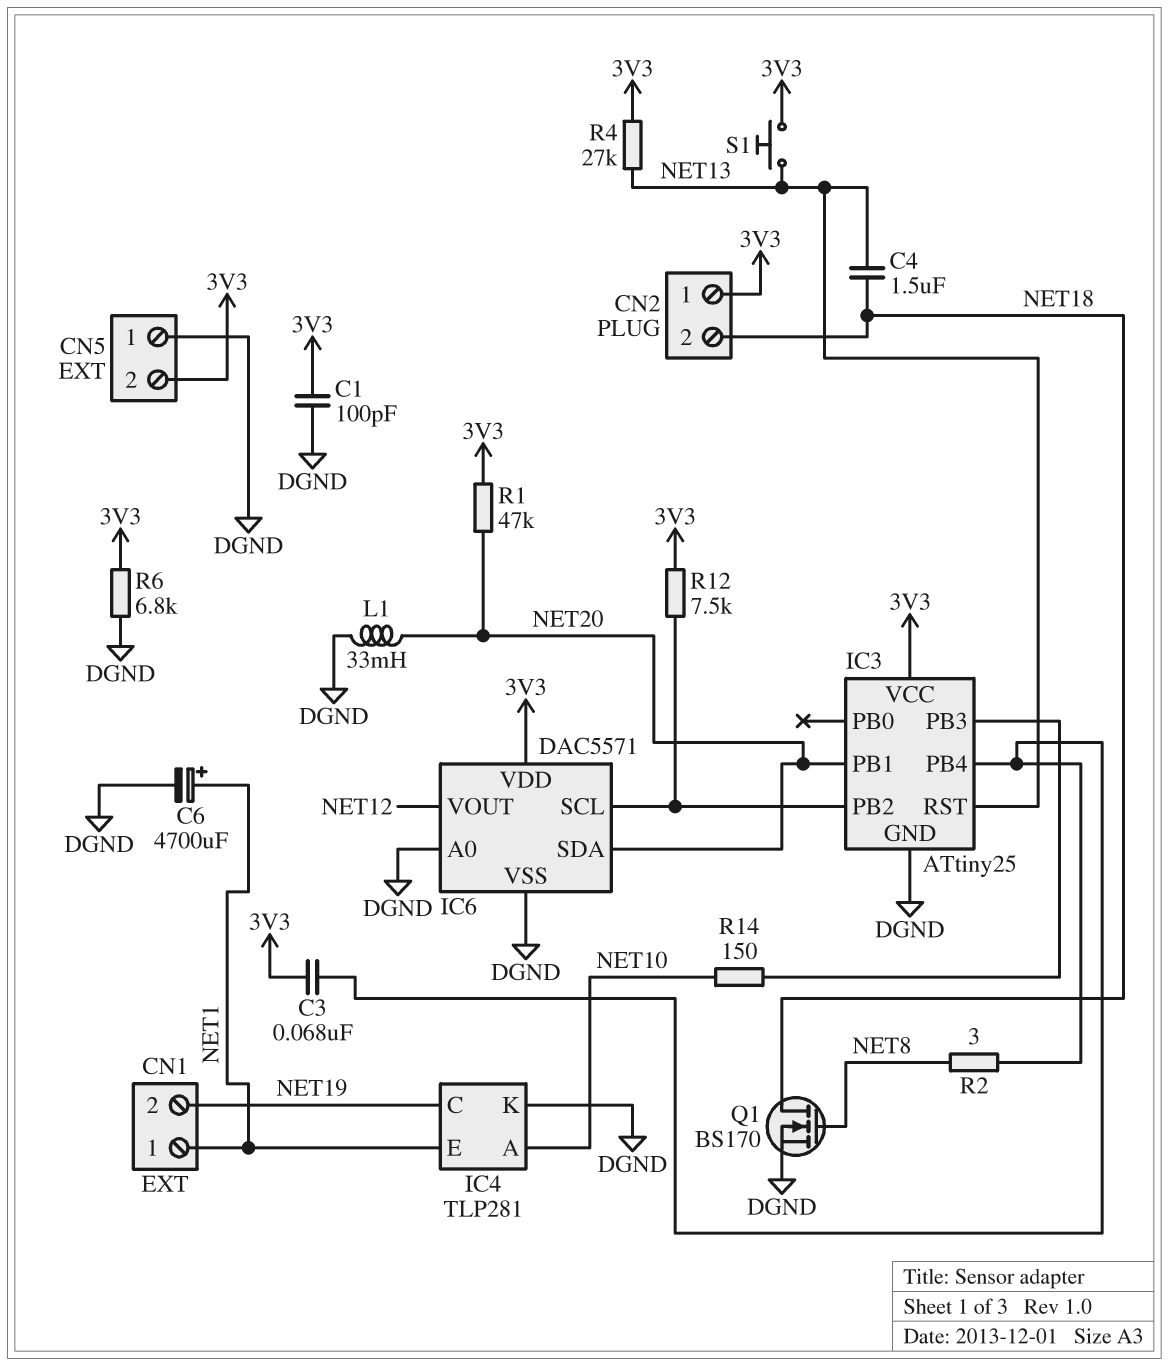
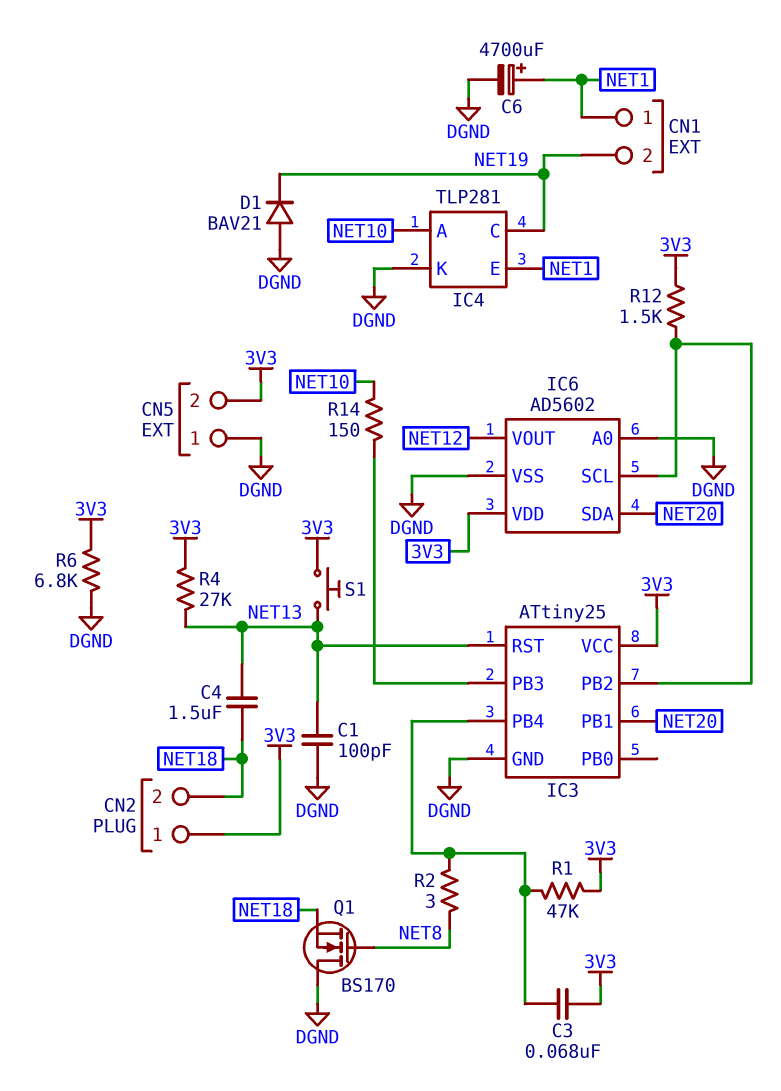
C1: 100pF (3V3, DGND) -> 100pF (DGND, NET13)
D1: none -> diode BAV21 (A DGND, K NET19)
IC6: DAC5571 -> AD5602
L1: 33mH (DGND, NET20) -> none
Q1: NMOS BS170 (G NET8, D NET18, S DGND) -> NMOS BS170 (G NET8, D DGND, S NET18)
R1: 47k (3V3, NET20) -> 47k (3V3, IC3/PB4)
R12: 7.5k (3V3, IC3/PB2) -> 1.5k (3V3, IC3/PB2)

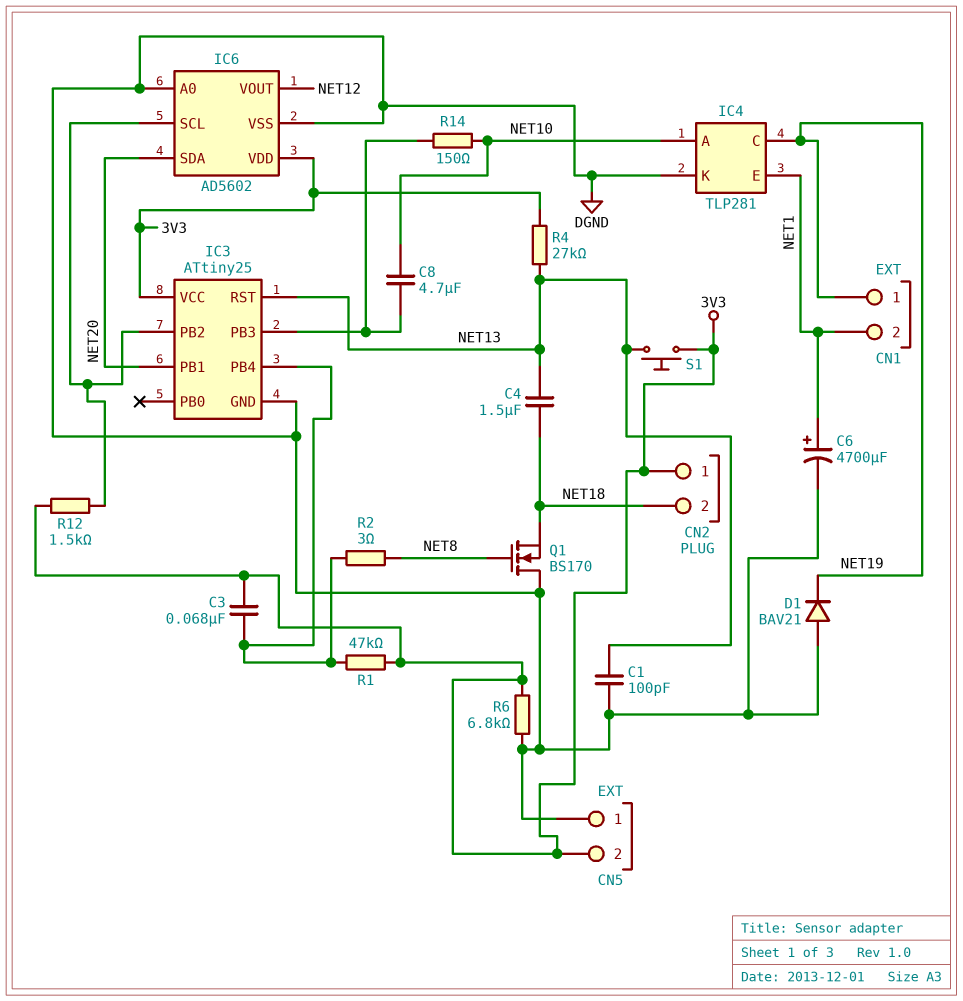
C8: none -> 4.7uF (IC3/PB3, NET10)
CN1 pin 1: NET1 -> NET19
CN1 pin 2: NET19 -> NET1

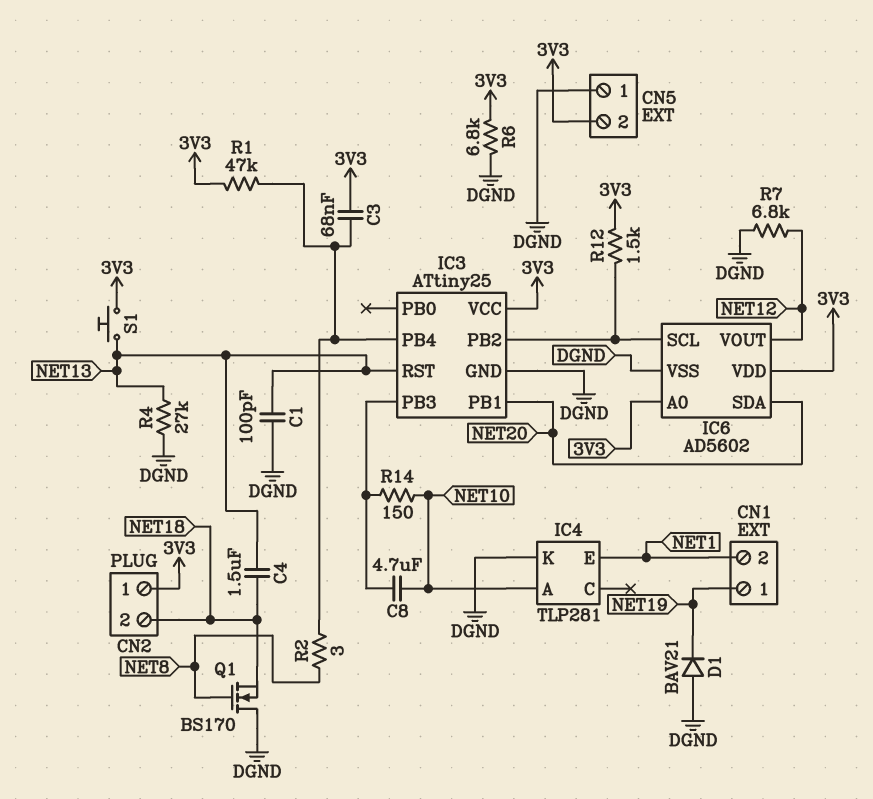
C6: 4700uF (plus NET1, minus DGND) -> none
IC4 pin C: NET19 -> none
IC6 pin A0: DGND -> 3V3
R4: 27k (3V3, NET13) -> 27k (DGND, NET13)
R7: none -> 6.8k (DGND, NET12)

